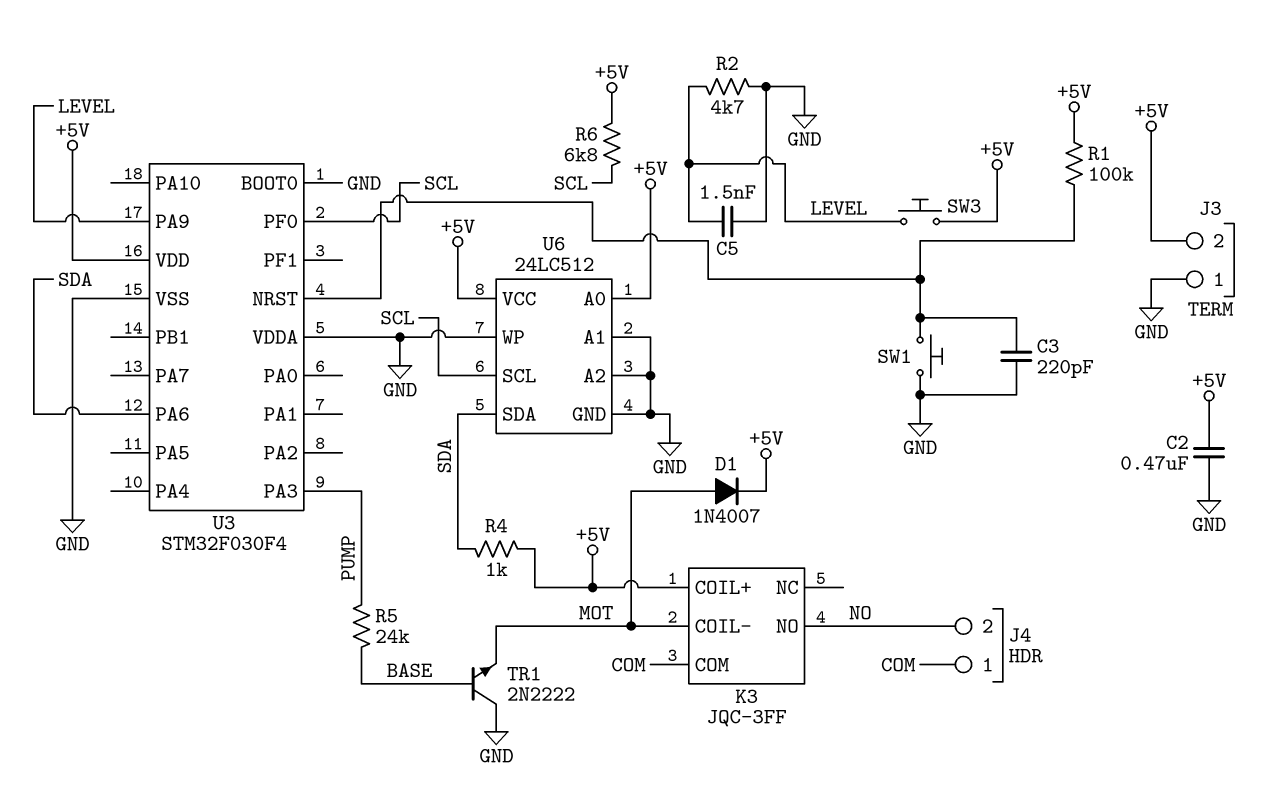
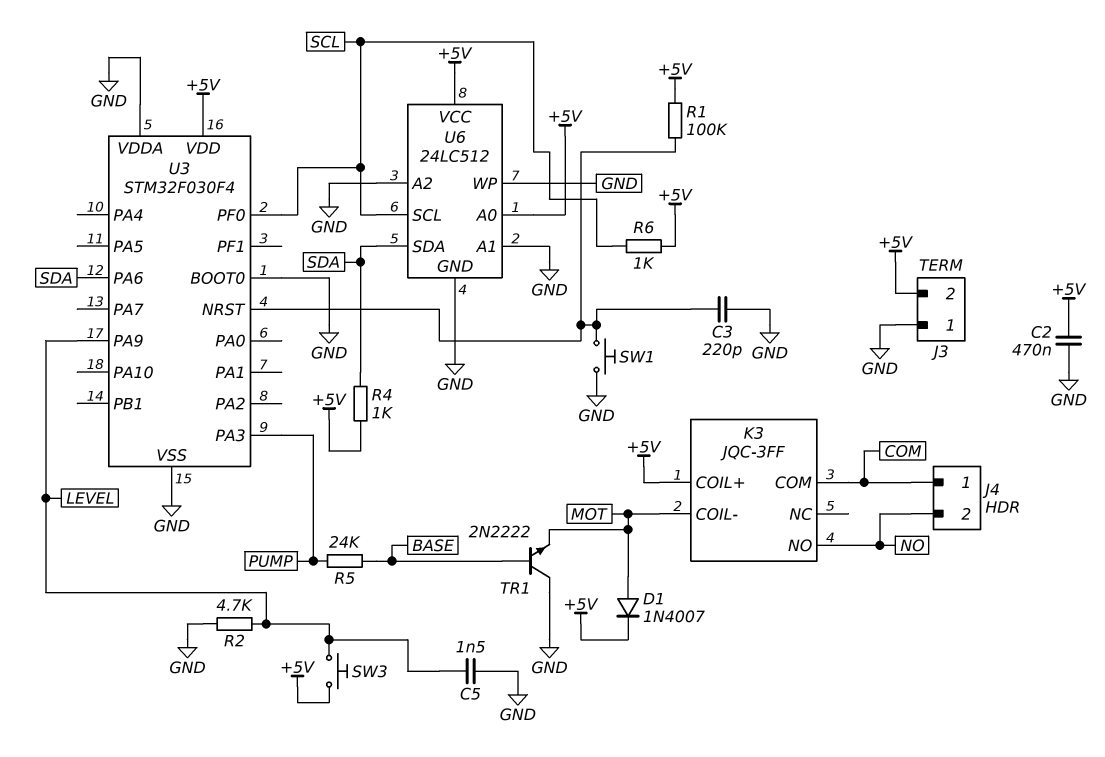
R6: 6.8k (+5V, SCL) -> 1k (+5V, SCL)

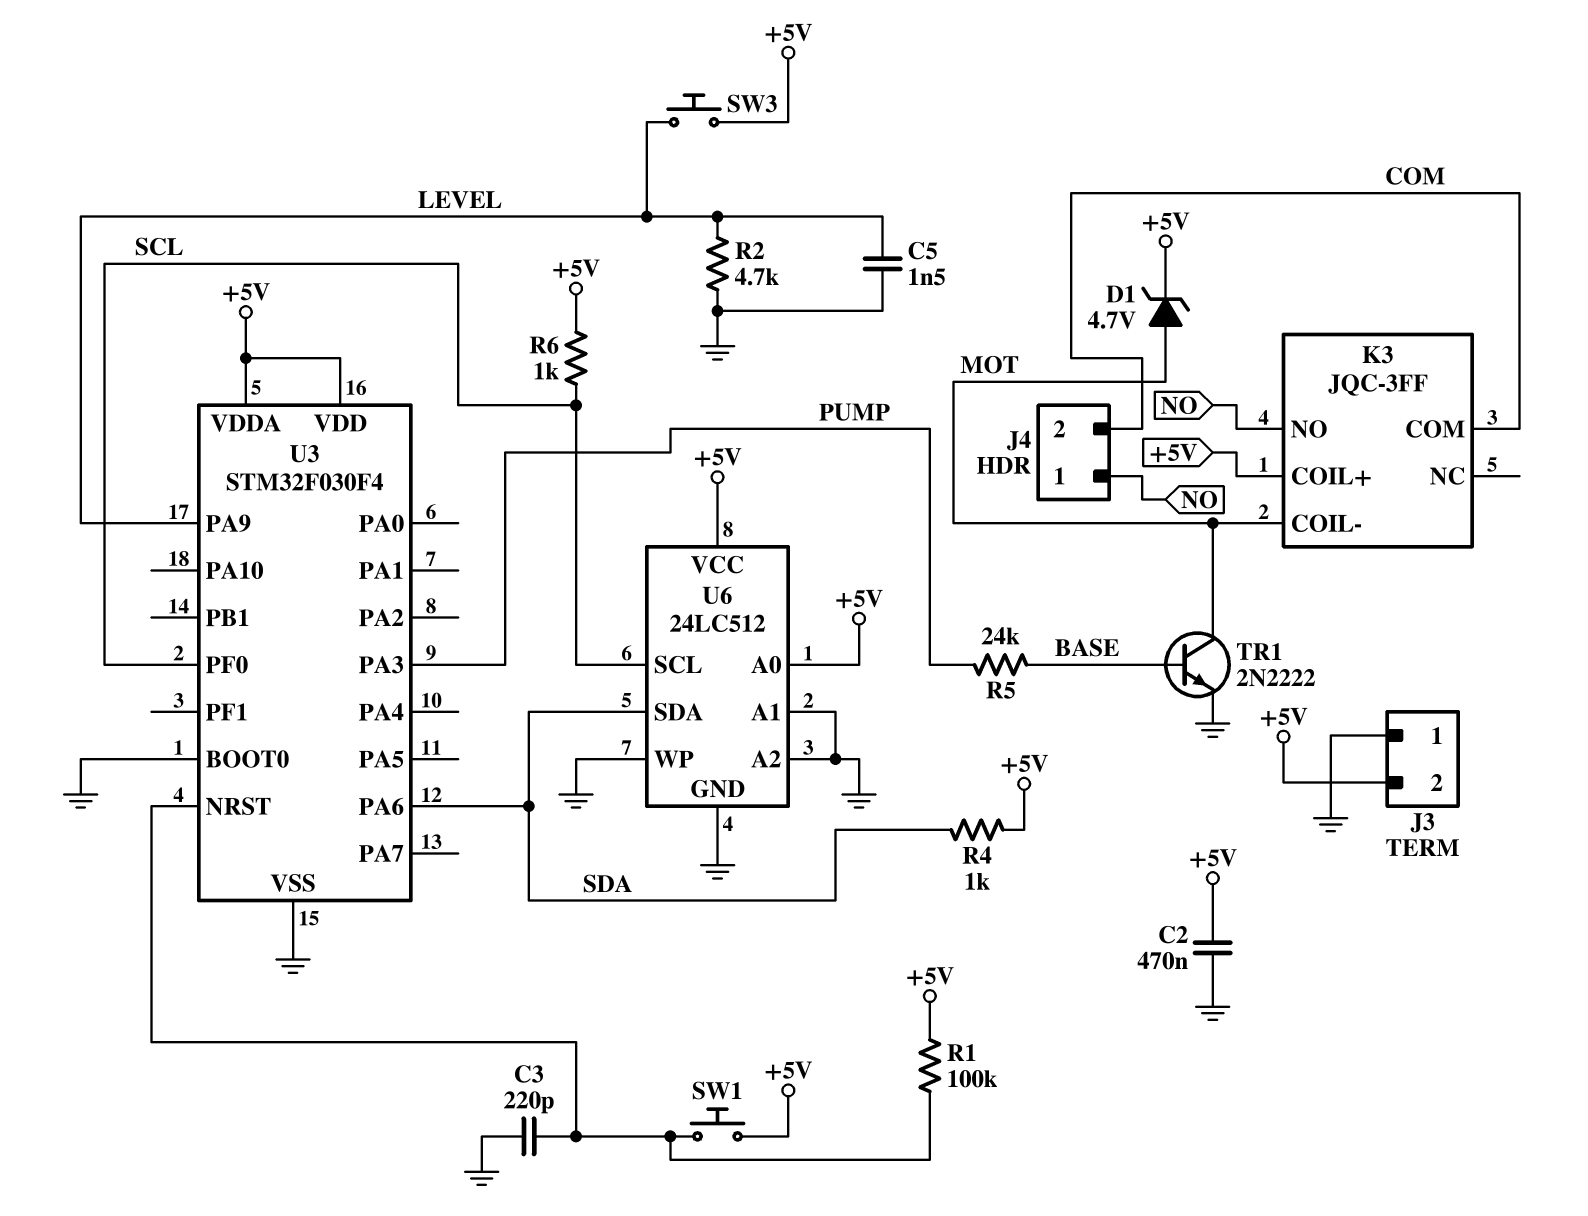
D1: diode 1N4007 (A MOT, K +5V) -> zener 4.7V (A MOT, K +5V)
J4 pin 1: COM -> NO
J4 pin 2: NO -> COM
SW1: button (GND, U3/NRST) -> button (+5V, U3/NRST)
TR1: NPN 2N2222 (B BASE, C GND, E MOT) -> NPN 2N2222 (B BASE, C MOT, E GND)
U3 pin VDDA: GND -> +5V

